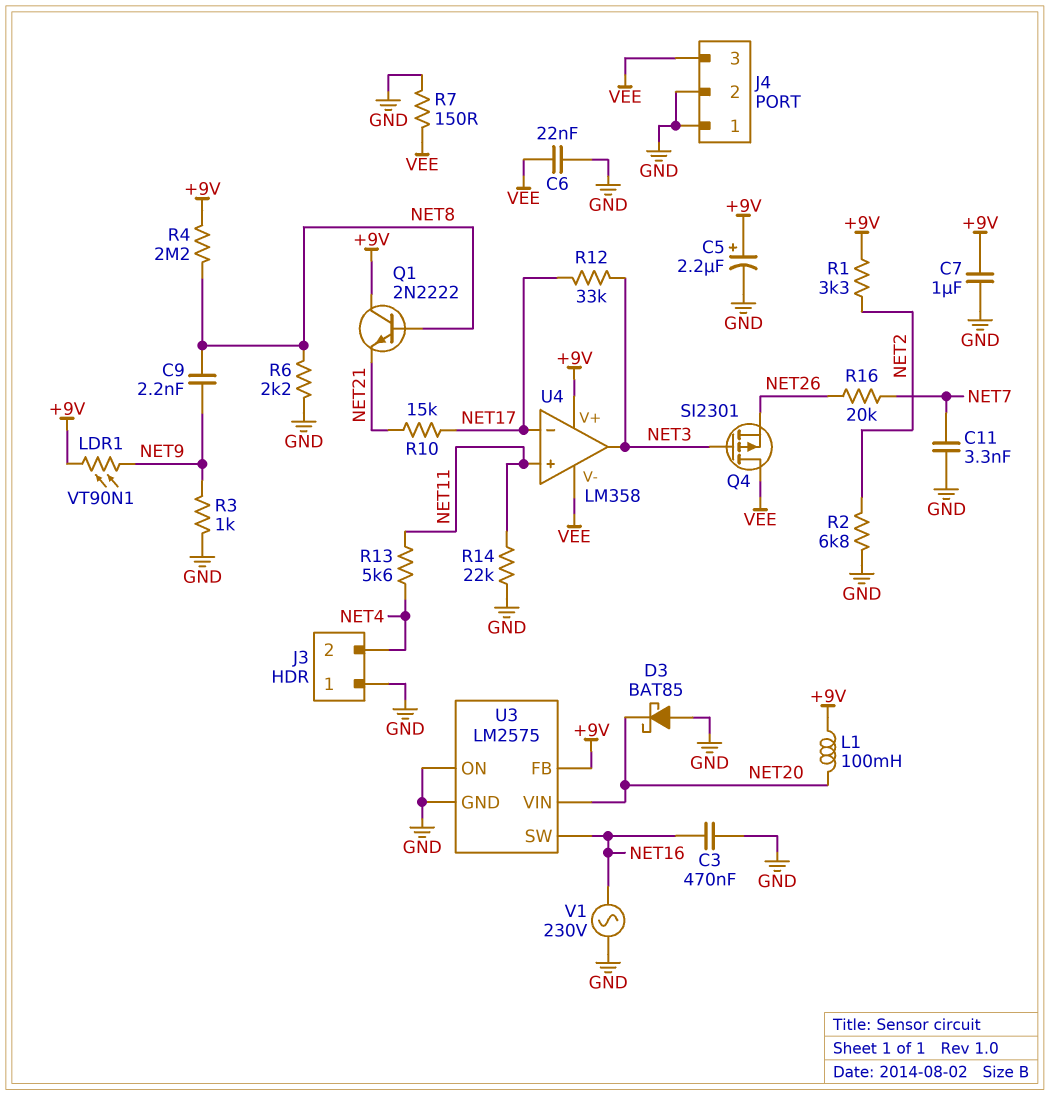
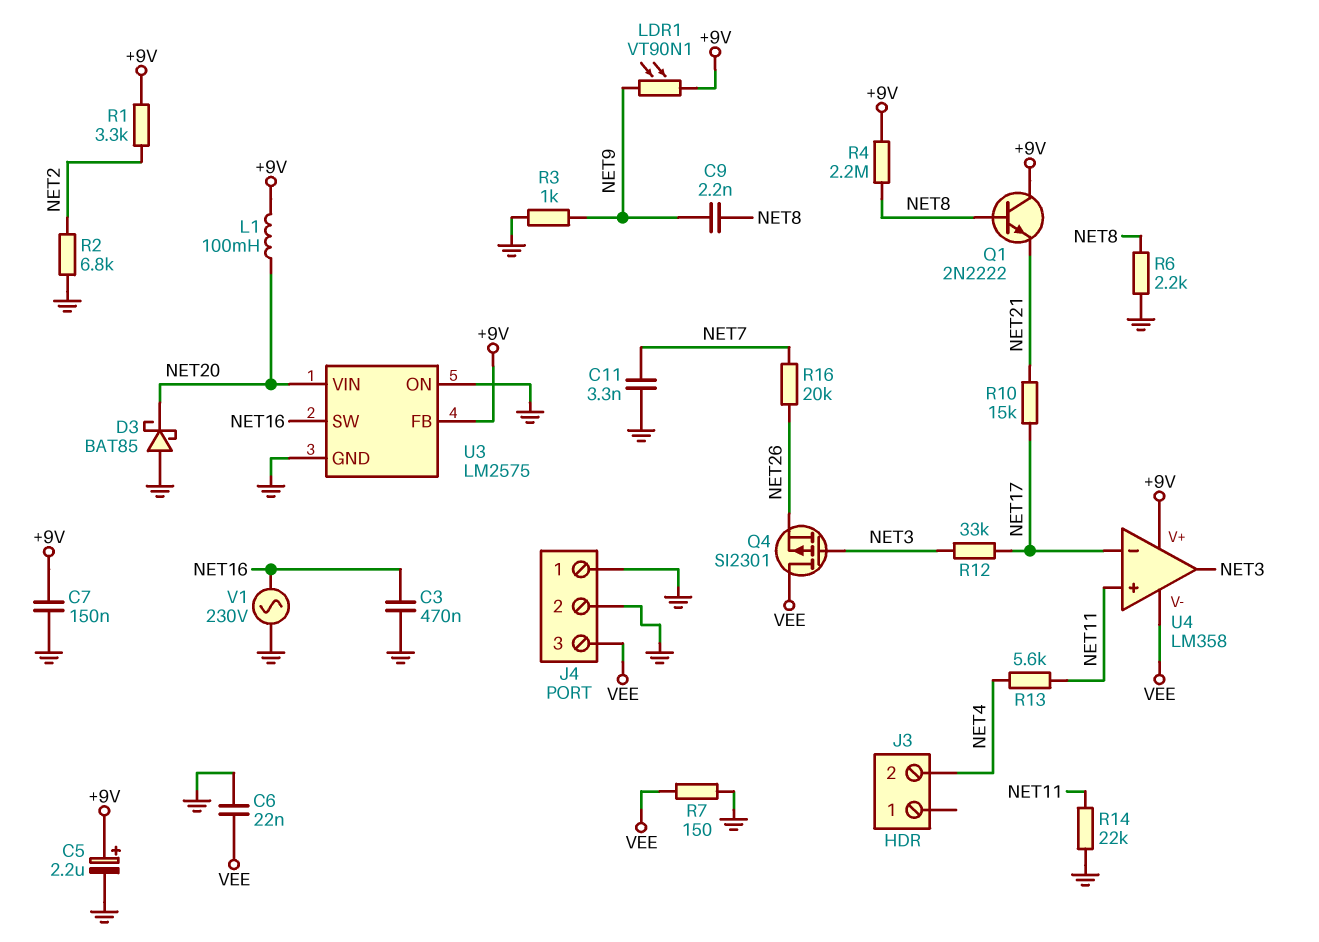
C7: 1uF (+9V, GND) -> 150nF (+9V, GND)
J3 pin 1: GND -> none

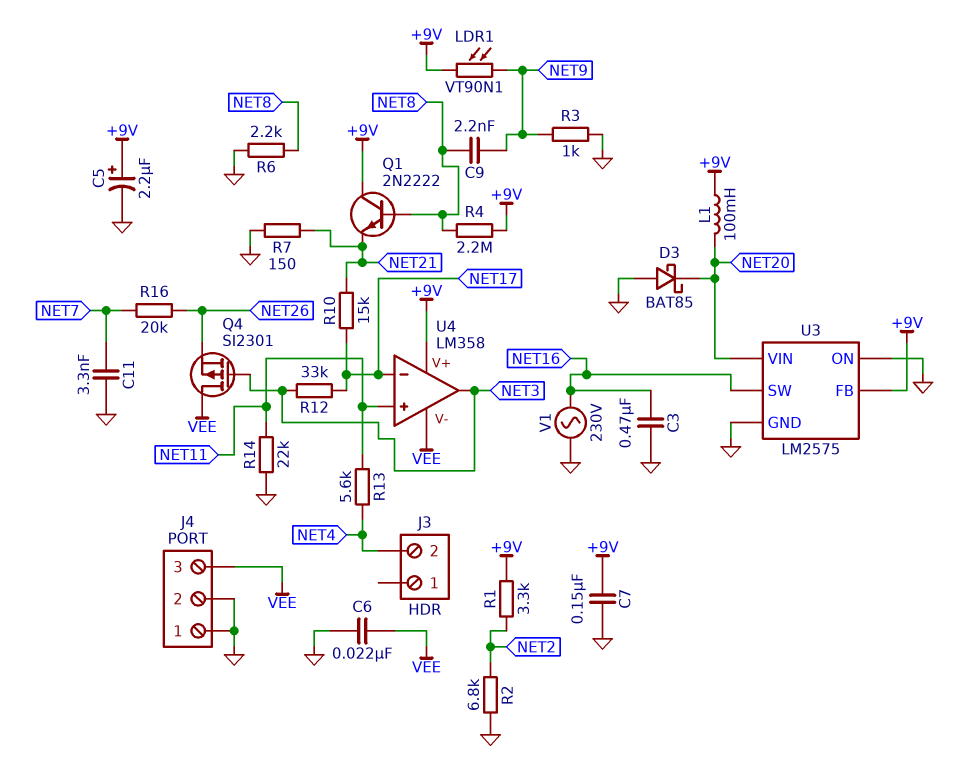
R7: 150 (GND, VEE) -> 150 (GND, NET21)

